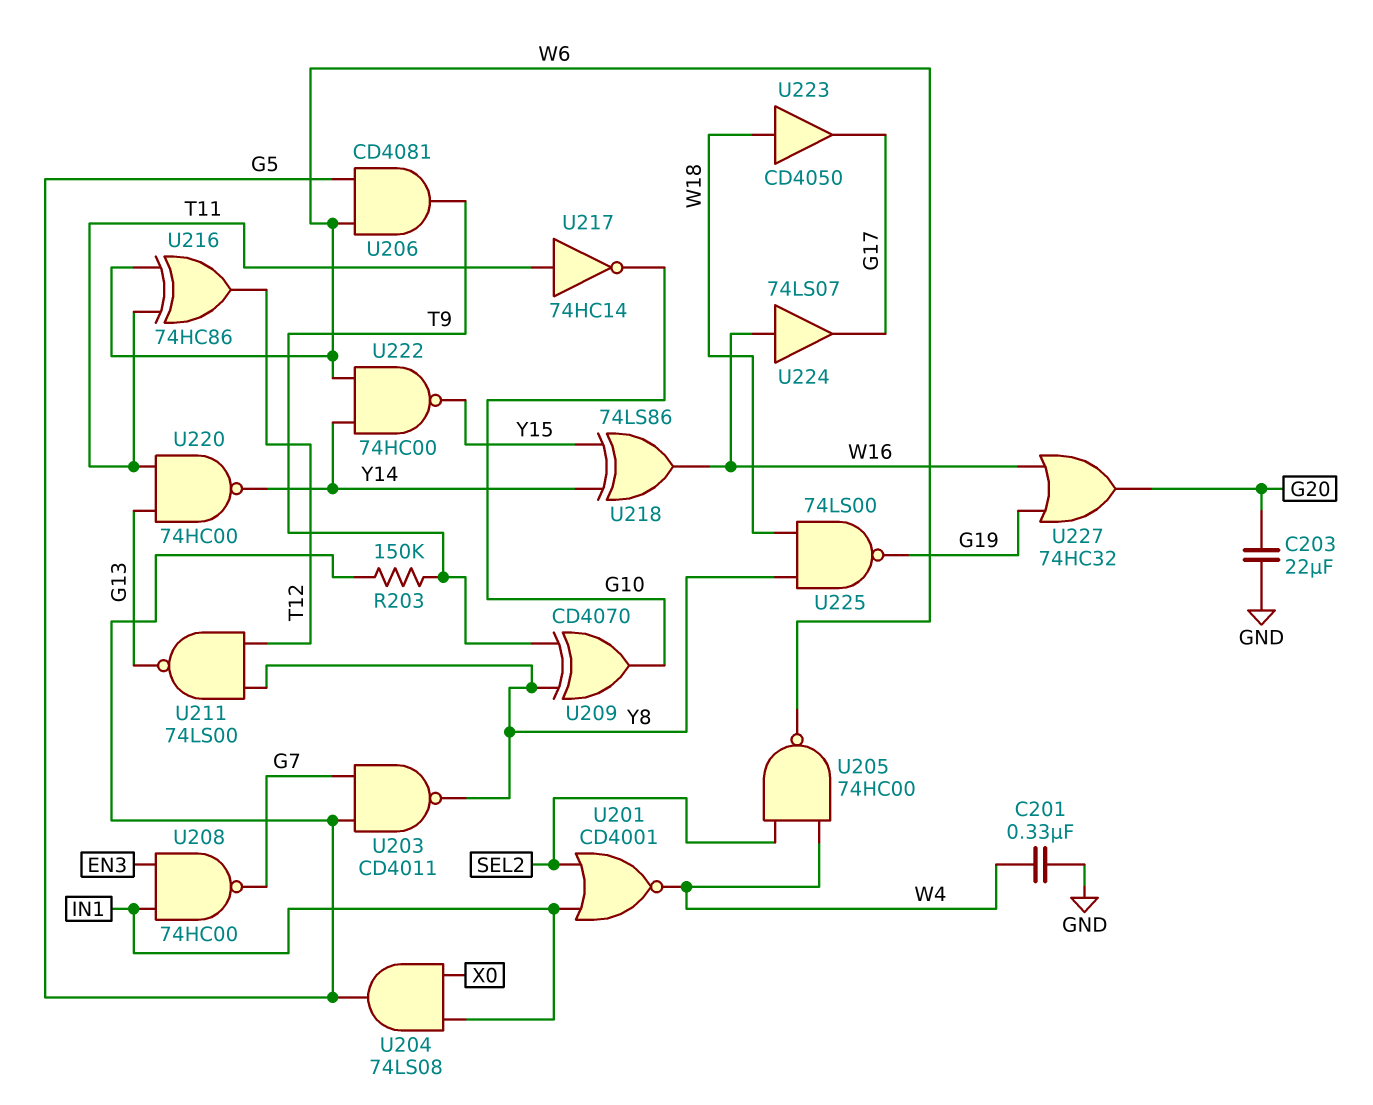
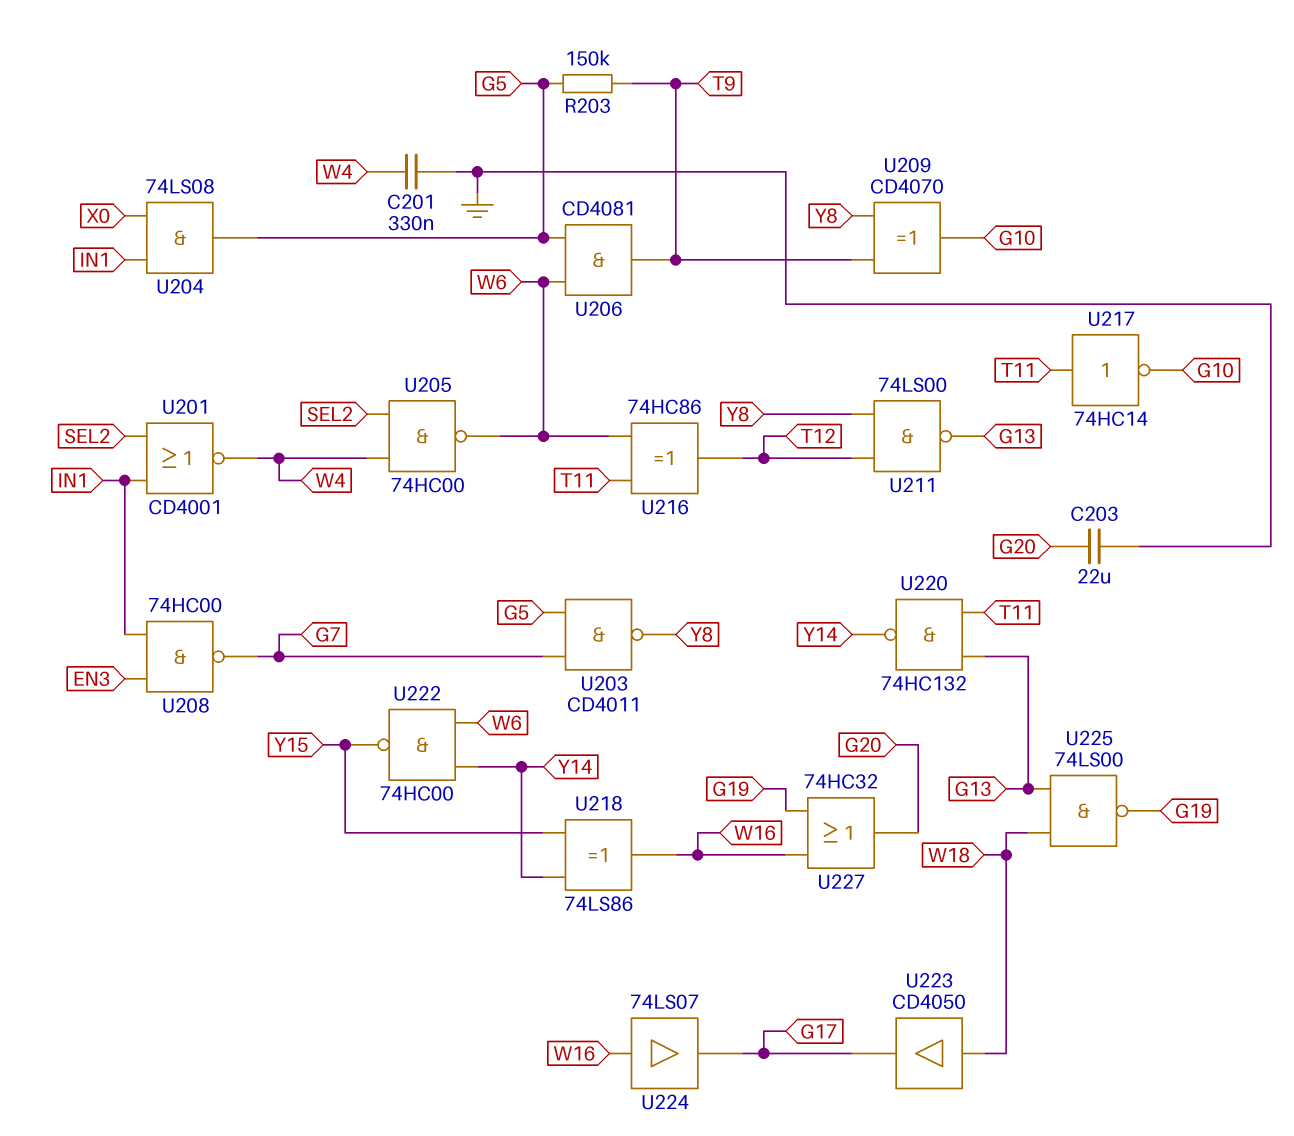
U220: NAND 74HC00 (in G13, in T11, out Y14) -> NAND 74HC132 (in G13, in T11, out Y14)
U225: NAND 74LS00 (in W18, in Y8, out G19) -> NAND 74LS00 (in G13, in W18, out G19)

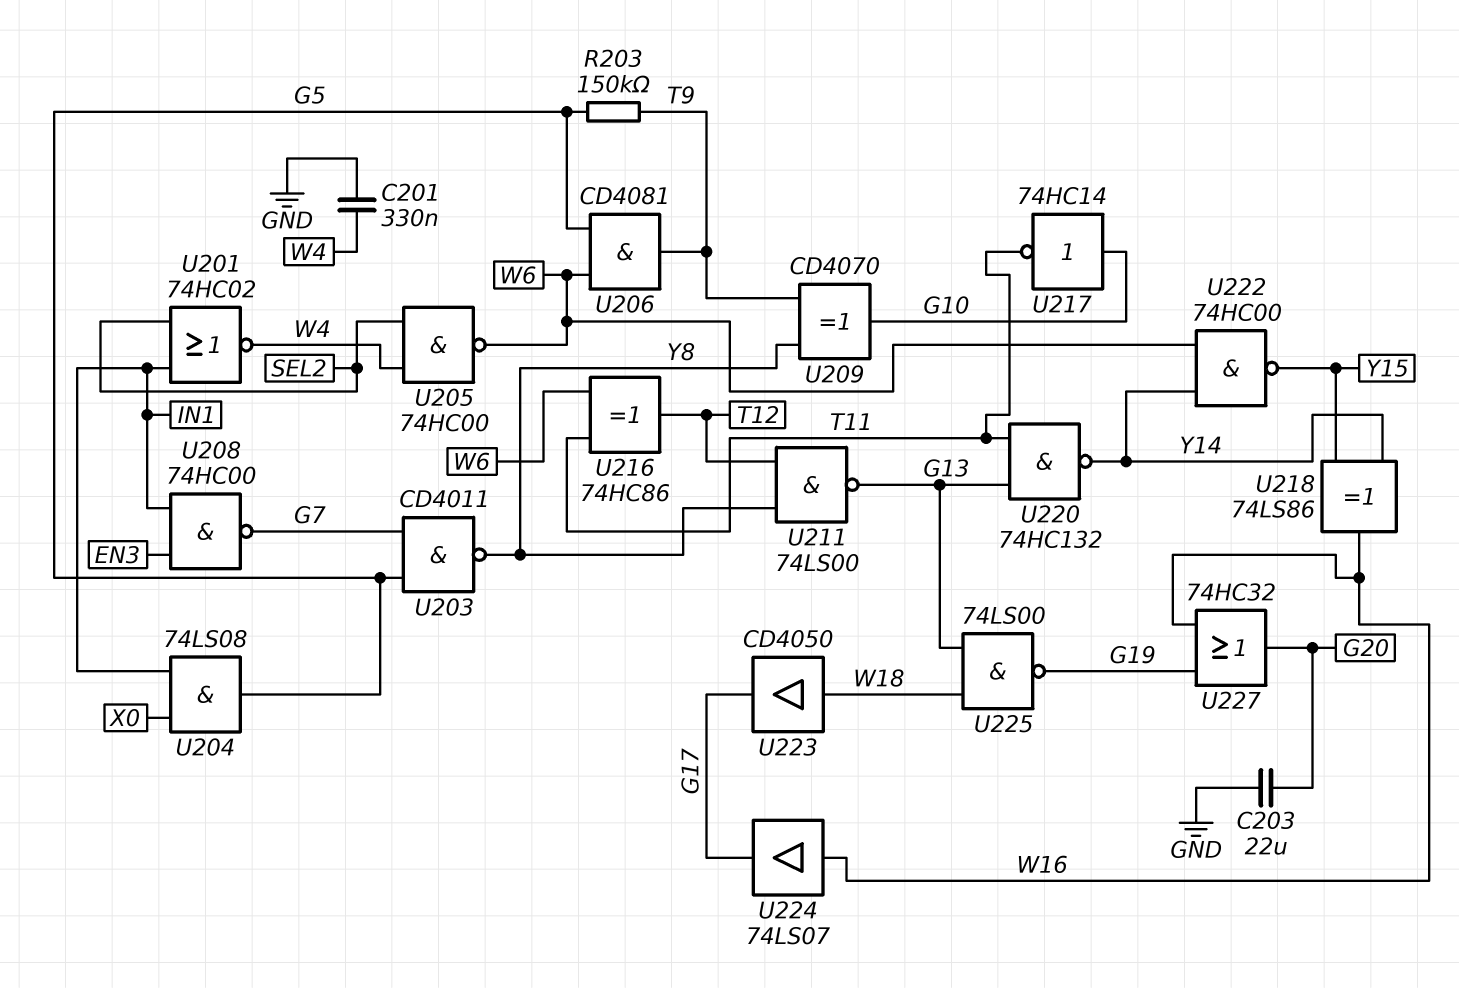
U201: NOR CD4001 (in IN1, in SEL2, out W4) -> NOR 74HC02 (in IN1, in SEL2, out W4)
U217: NOT 74HC14 (in T11, out G10) -> NOT 74HC14 (in G10, out T11)

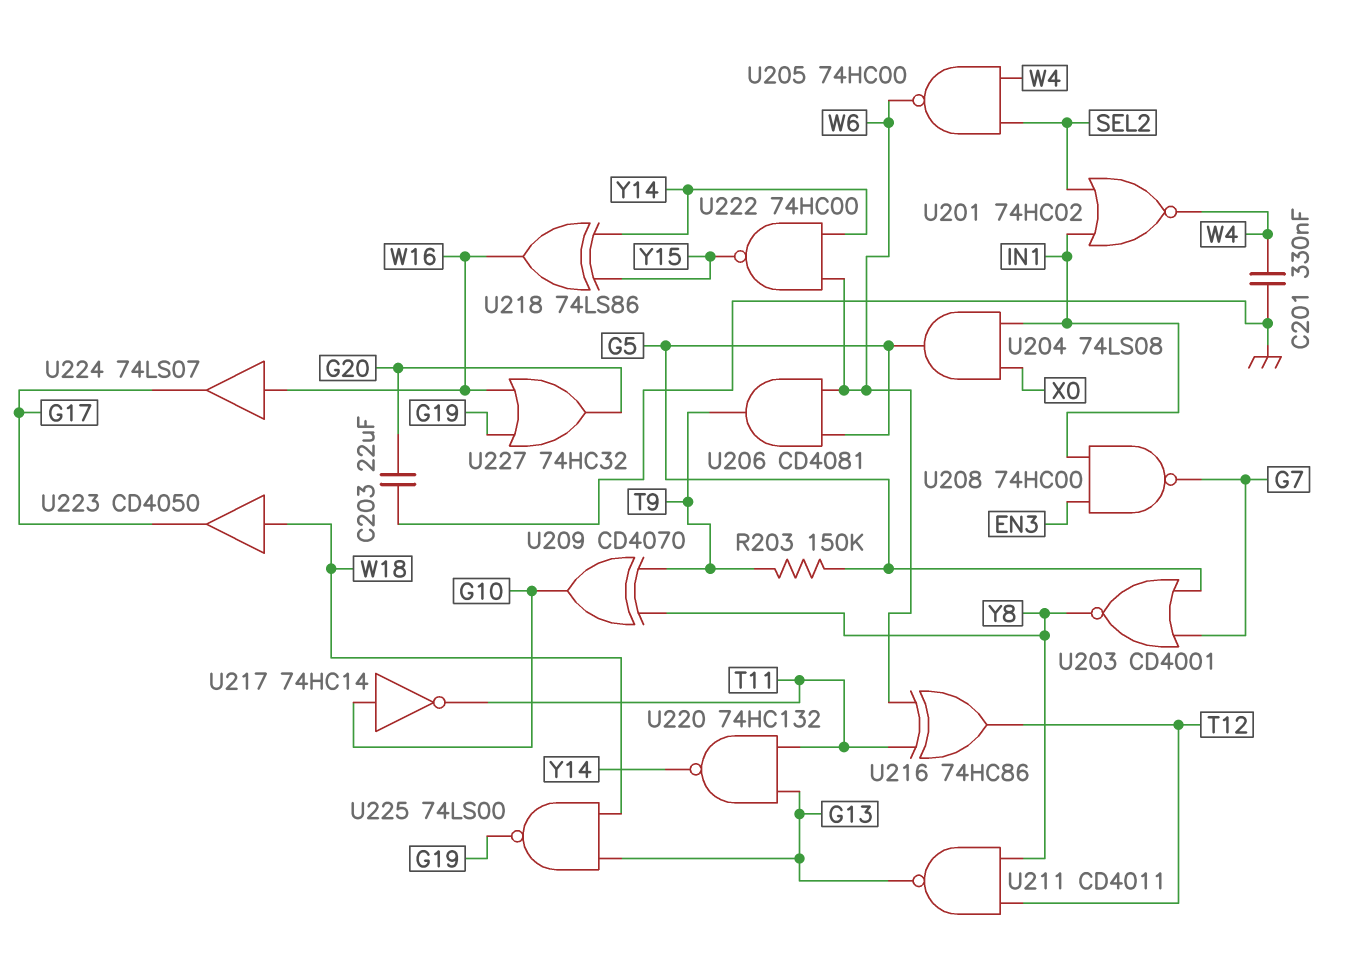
U203: NAND CD4011 (in G5, in G7, out Y8) -> NOR CD4001 (in G5, in G7, out Y8)
U211: NAND 74LS00 (in T12, in Y8, out G13) -> NAND CD4011 (in T12, in Y8, out G13)

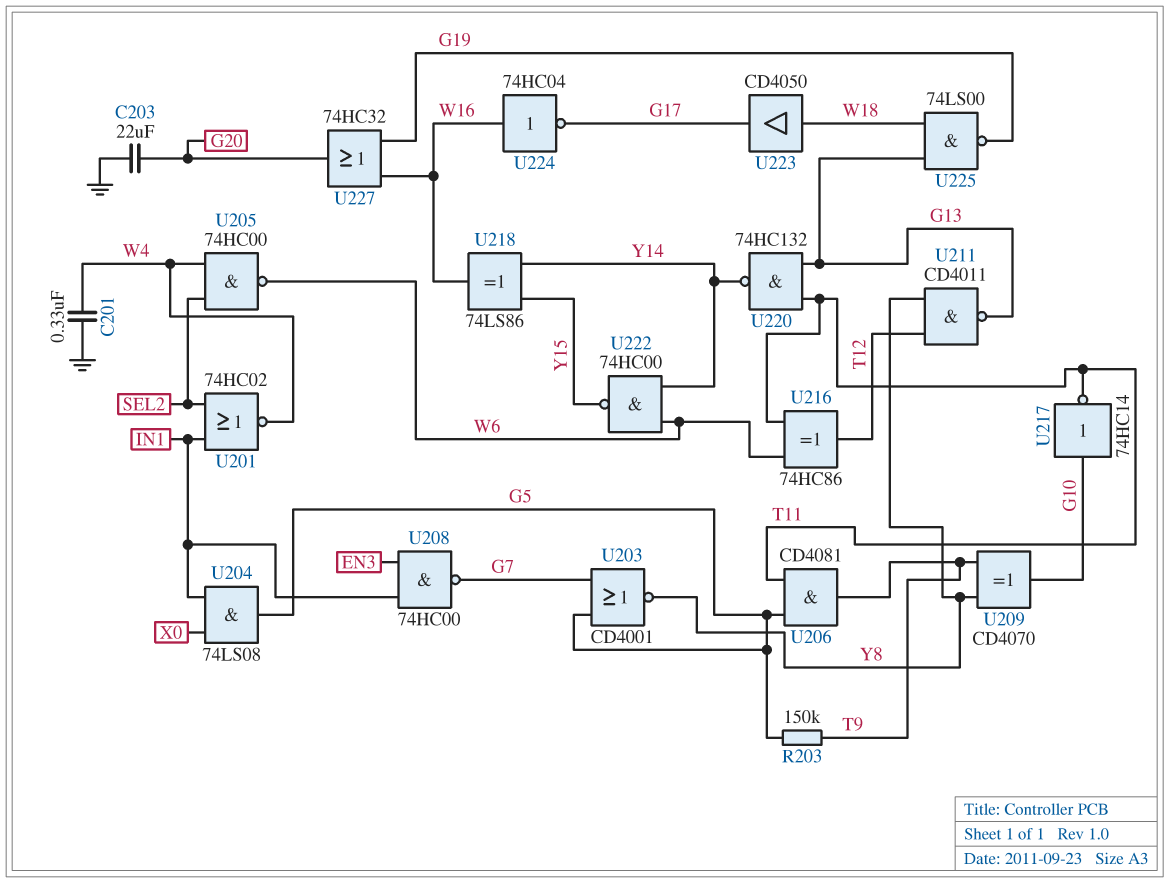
U206: AND CD4081 (in G5, in W6, out T9) -> AND CD4081 (in G5, in T11, out T9)
U224: buffer 74LS07 (in W16, out G17) -> NOT 74HC04 (in W16, out G17)

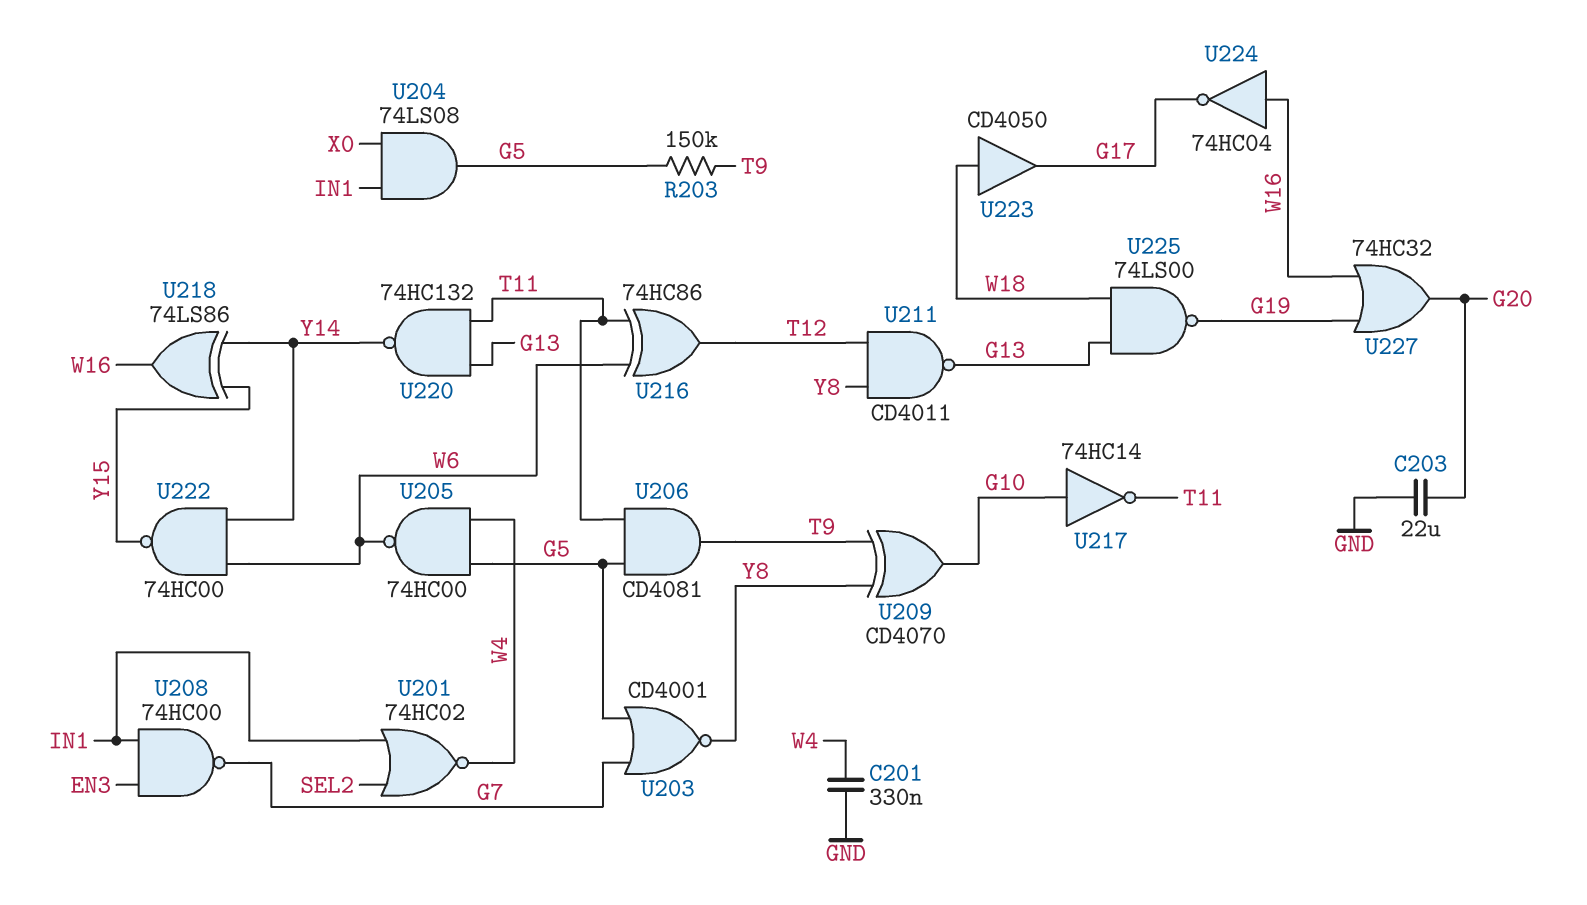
U205: NAND 74HC00 (in SEL2, in W4, out W6) -> NAND 74HC00 (in G5, in W4, out W6)

